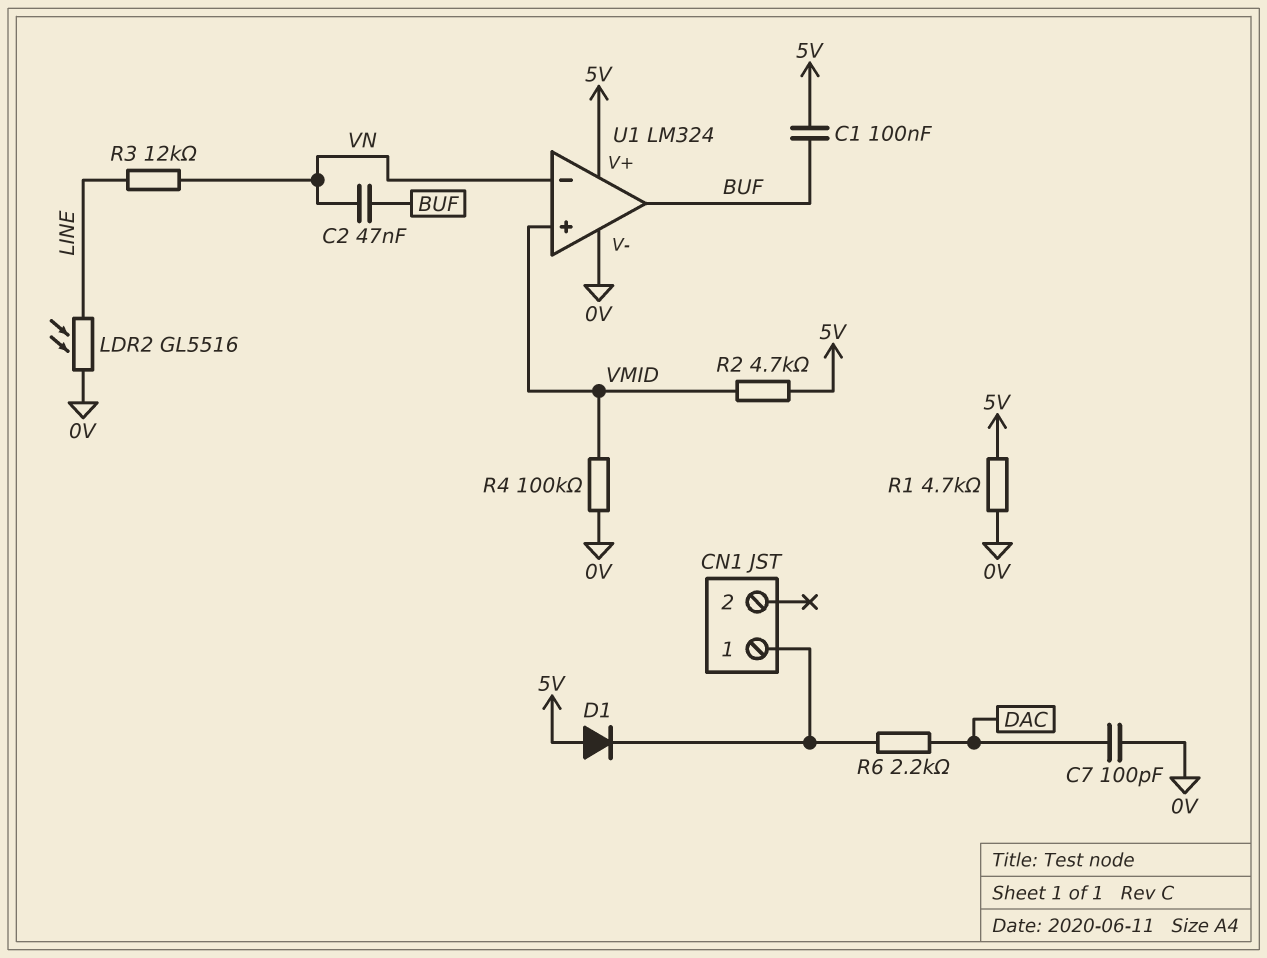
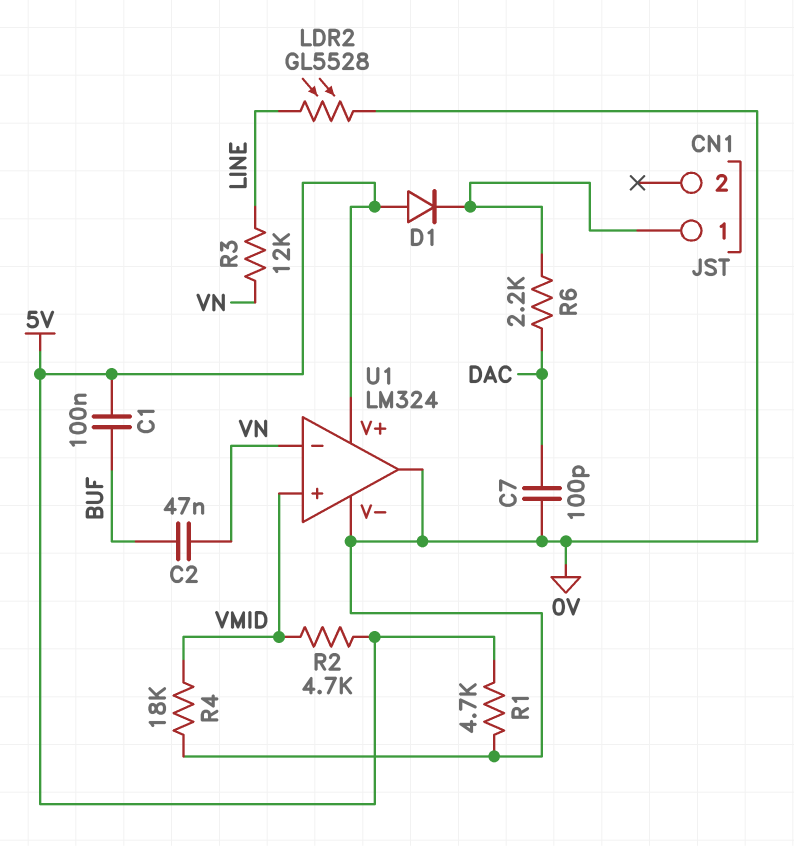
LDR2: GL5516 (0V, LINE) -> GL5528 (0V, LINE)
R4: 100k (0V, VMID) -> 18k (0V, VMID)
U1 pin out: BUF -> 0V

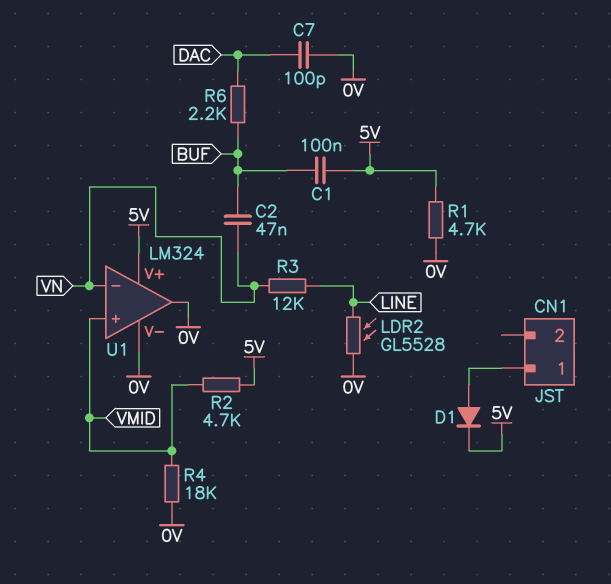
D1: diode (A 5V, K CN1/1) -> diode (A CN1/1, K 5V)
R6: 2.2k (CN1/1, DAC) -> 2.2k (BUF, DAC)

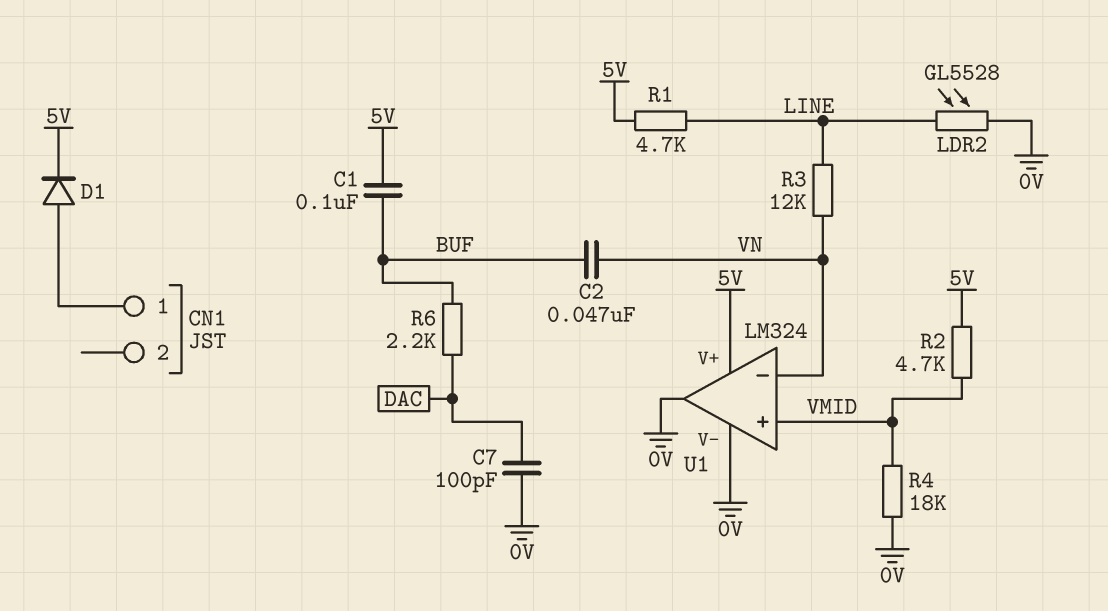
R1: 4.7k (0V, 5V) -> 4.7k (5V, LINE)

